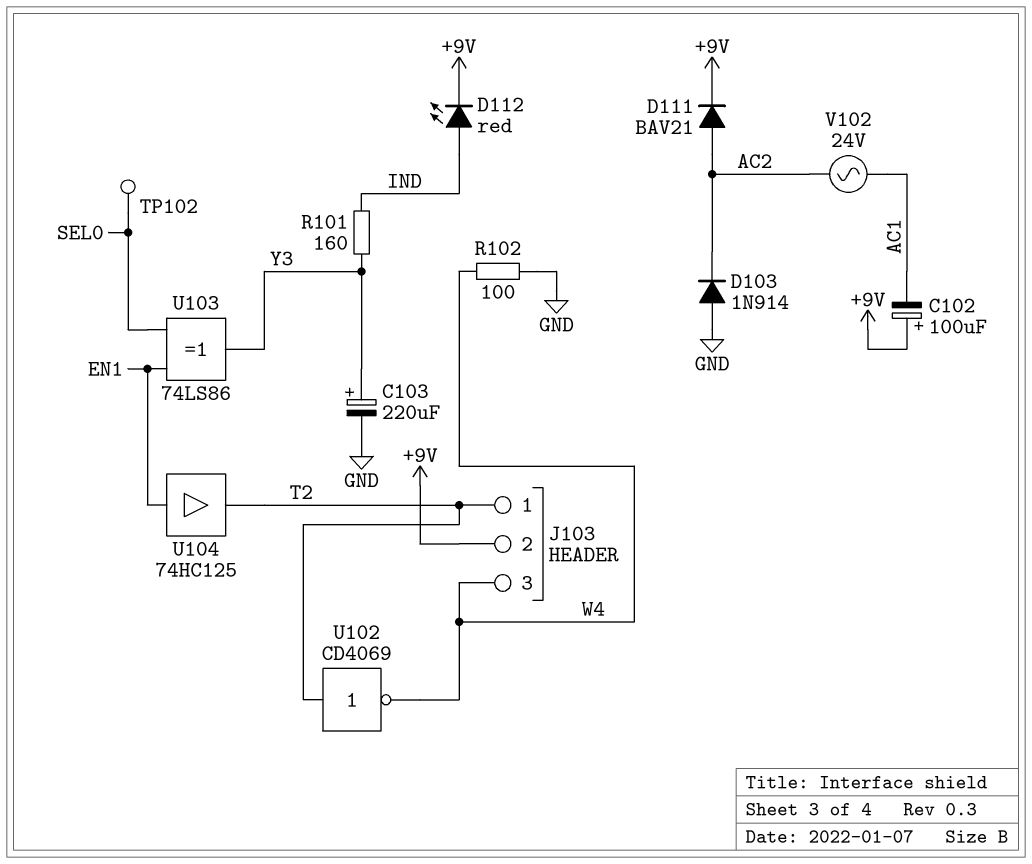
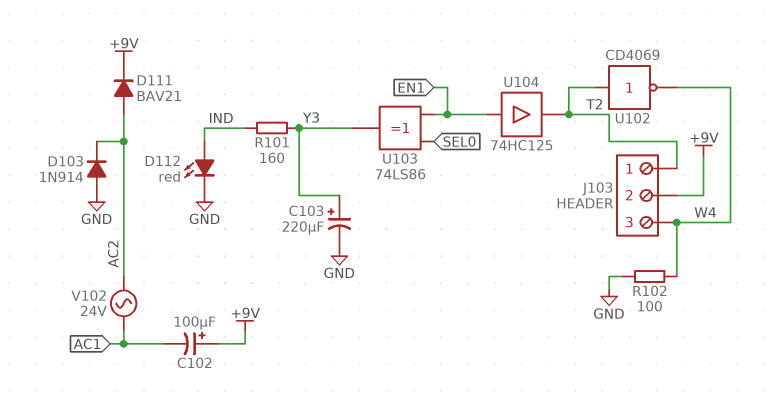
D112: LED red (A IND, K +9V) -> LED red (A IND, K GND)
TP102: test point (SEL0) -> none

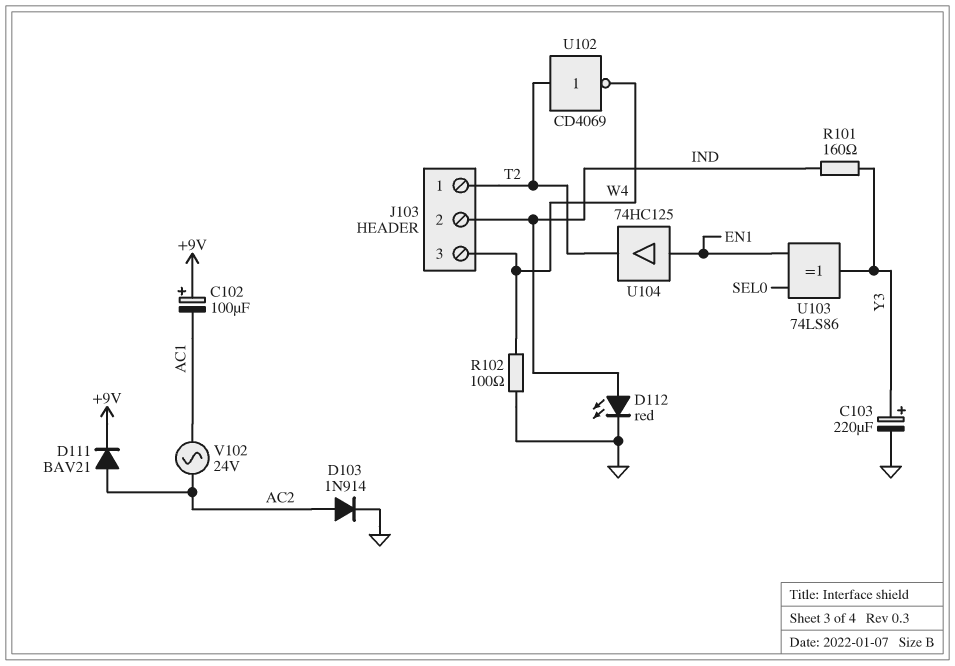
D103: diode 1N914 (A GND, K AC2) -> diode 1N914 (A AC2, K GND)
J103 pin 2: +9V -> IND

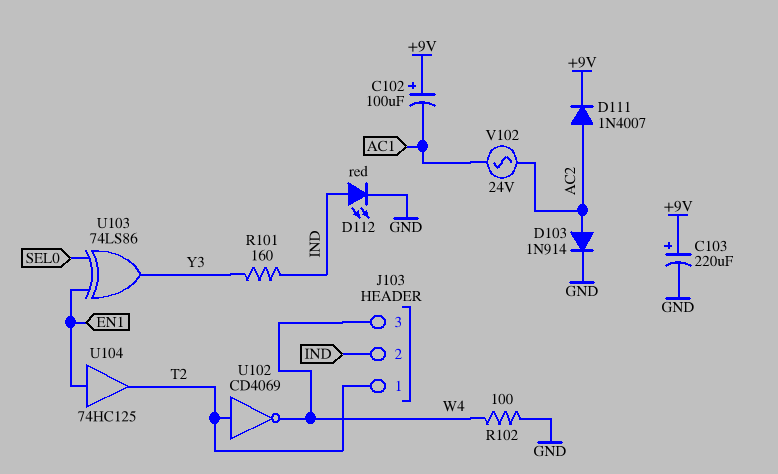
C103: 220uF (plus Y3, minus GND) -> 220uF (plus +9V, minus GND)
D111: diode BAV21 (A AC2, K +9V) -> diode 1N4007 (A AC2, K +9V)

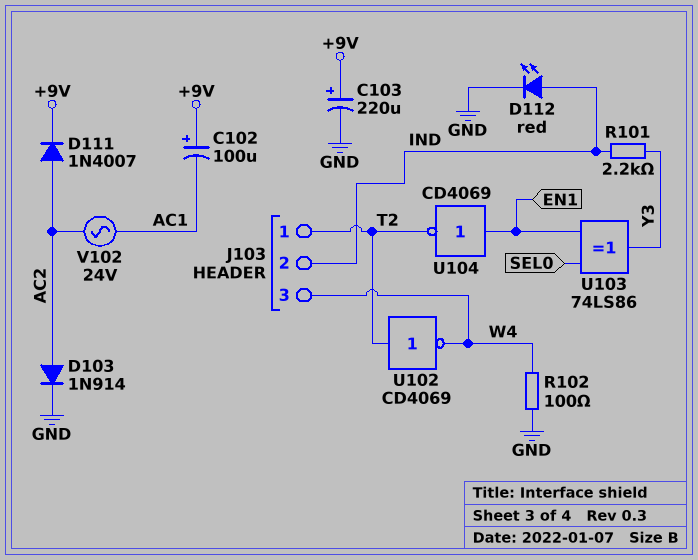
R101: 160 (IND, Y3) -> 2.2k (IND, Y3)
U104: buffer 74HC125 (in EN1, out T2) -> NOT CD4069 (in EN1, out T2)

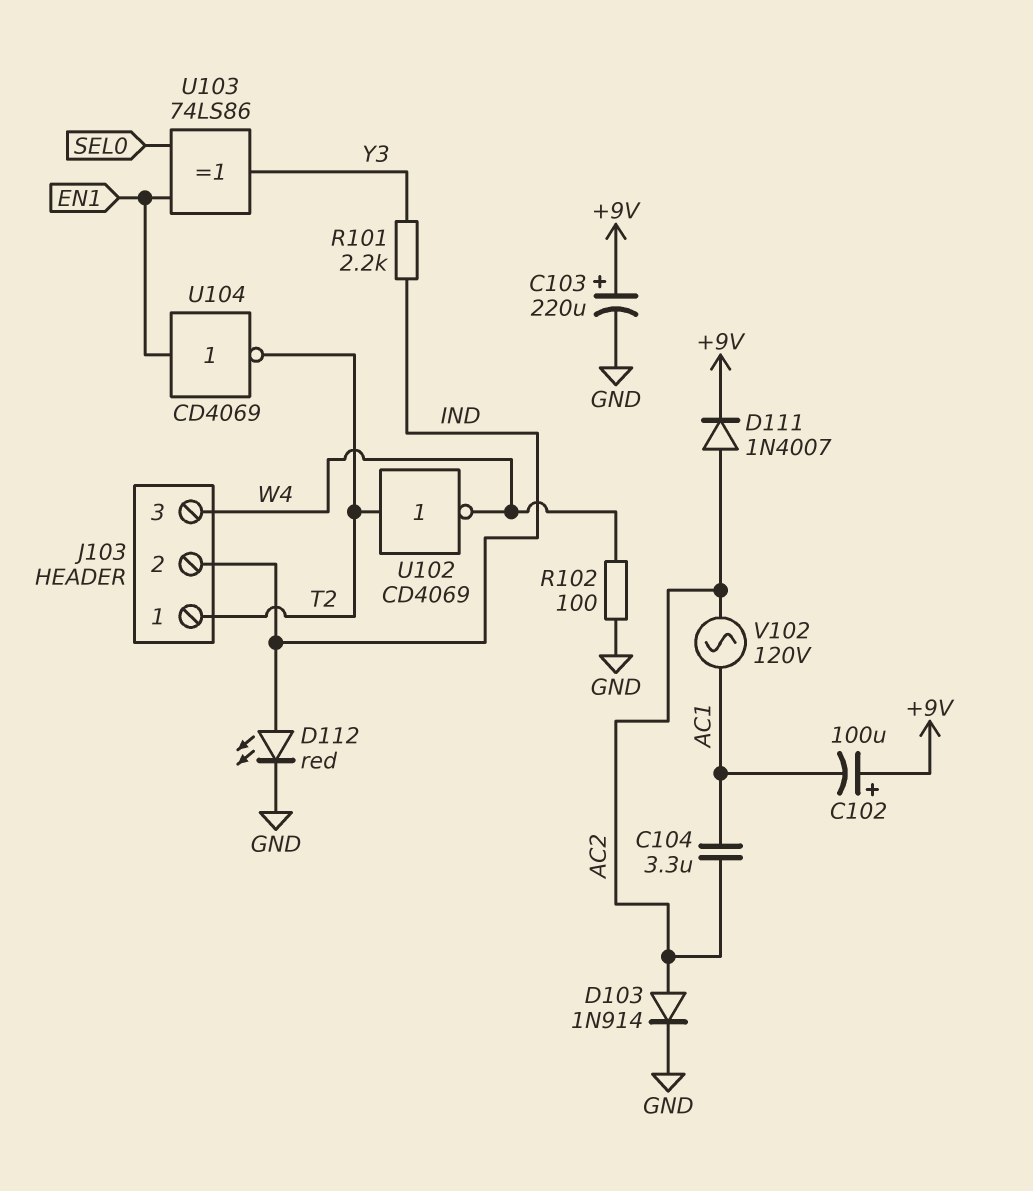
C104: none -> 3.3uF (AC1, AC2)
V102: AC 24V (AC1, AC2) -> AC 120V (AC1, AC2)

